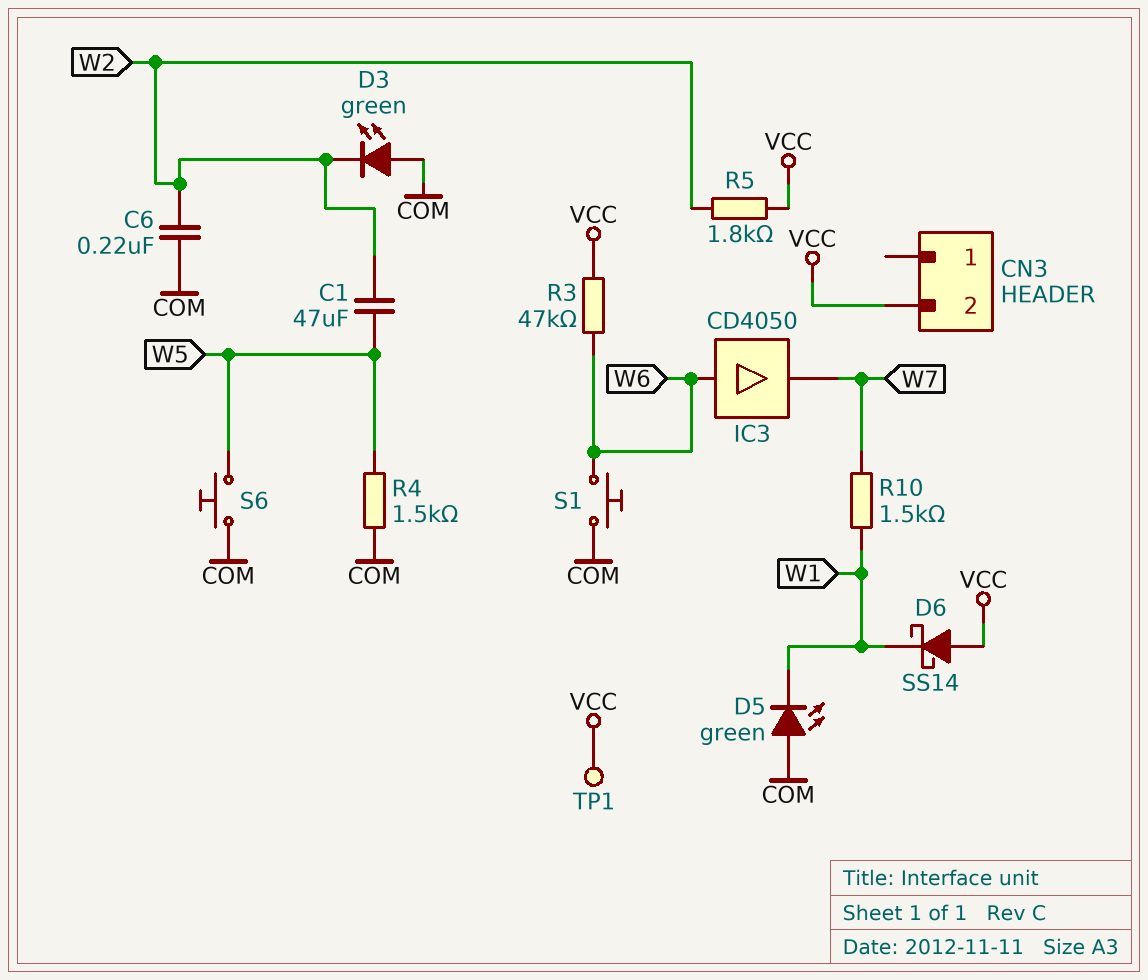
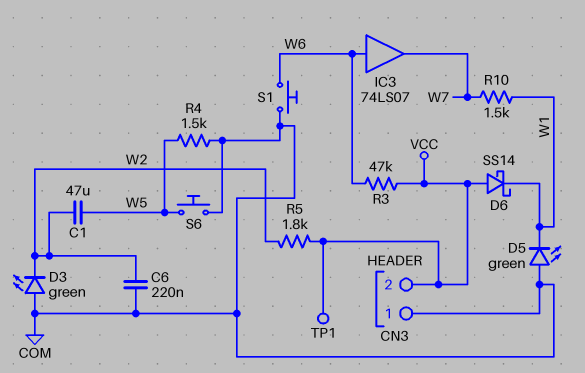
CN3 pin 1: none -> COM
IC3: buffer CD4050 (in W6, out W7) -> buffer 74LS07 (in W6, out W7)

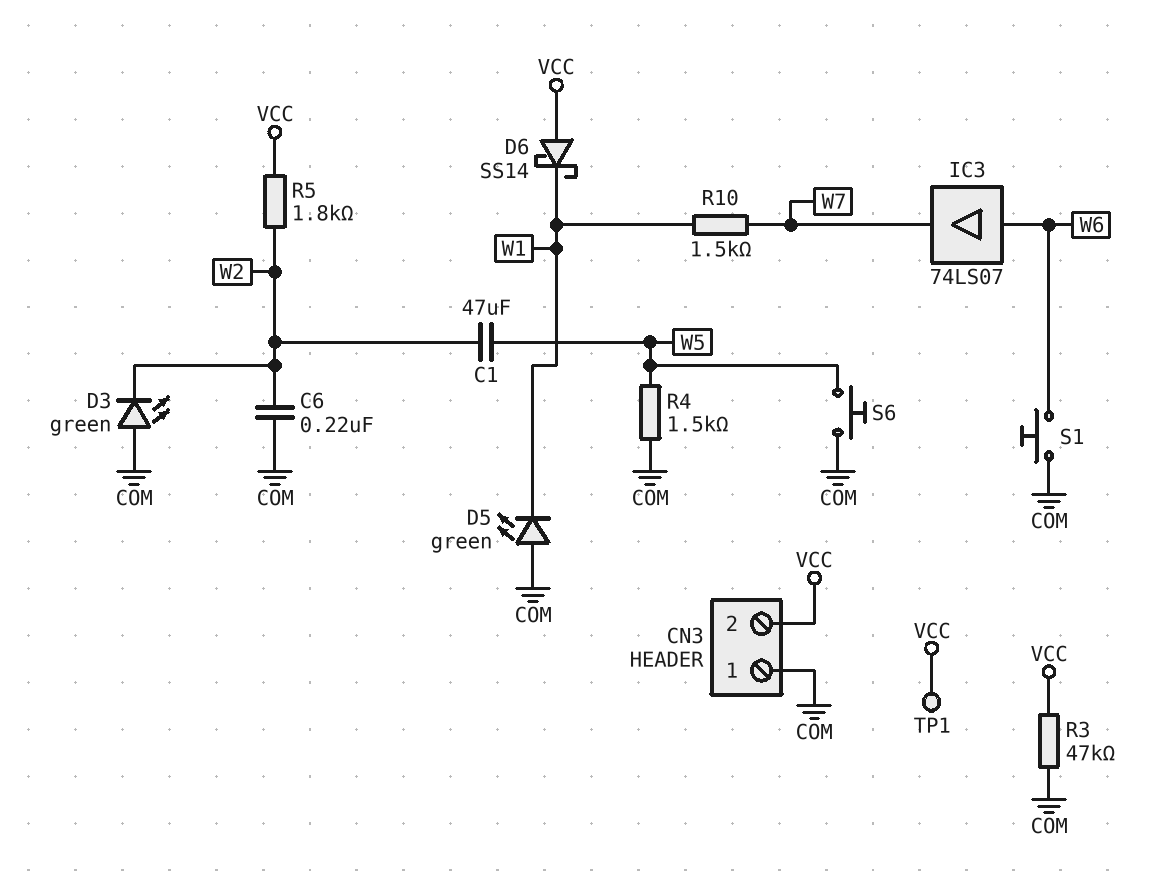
R3: 47k (VCC, W6) -> 47k (COM, VCC)

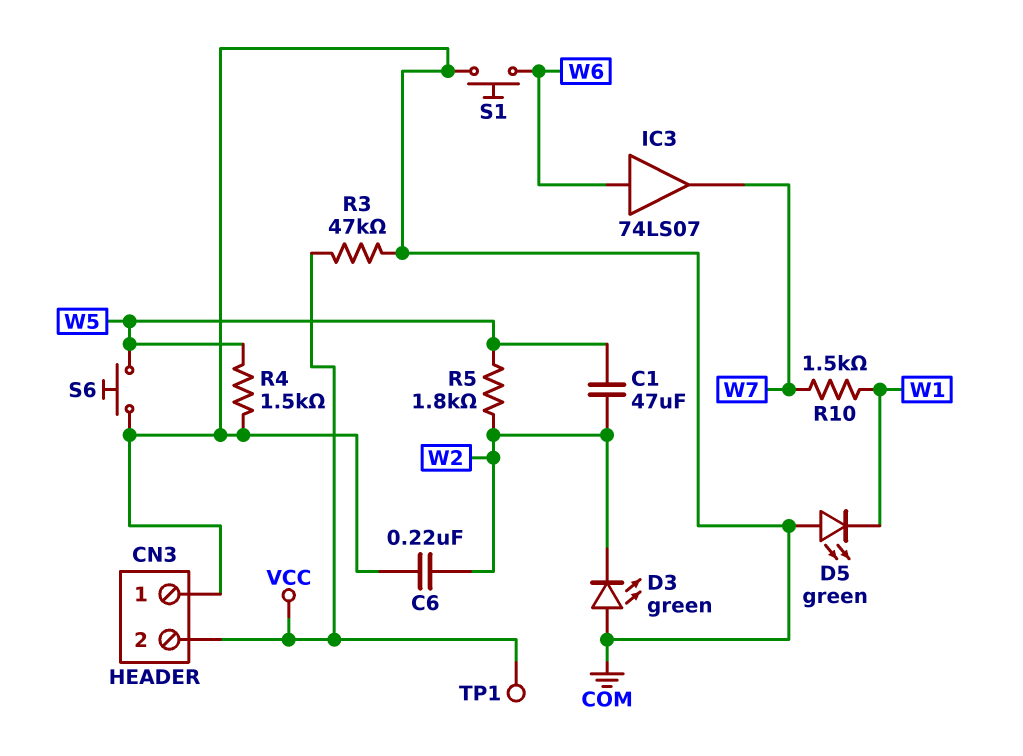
D6: schottky SS14 (A VCC, K W1) -> none
R5: 1.8k (VCC, W2) -> 1.8k (W2, W5)

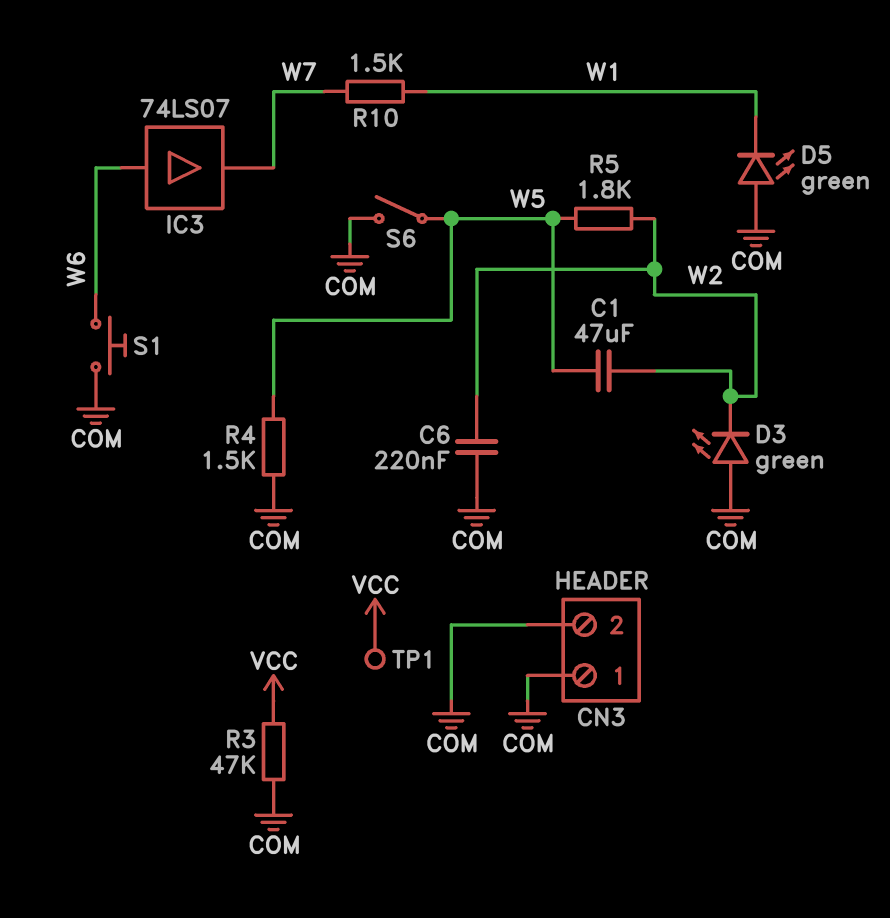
CN3 pin 2: VCC -> COM
S6: button (COM, W5) -> switch (COM, W5)

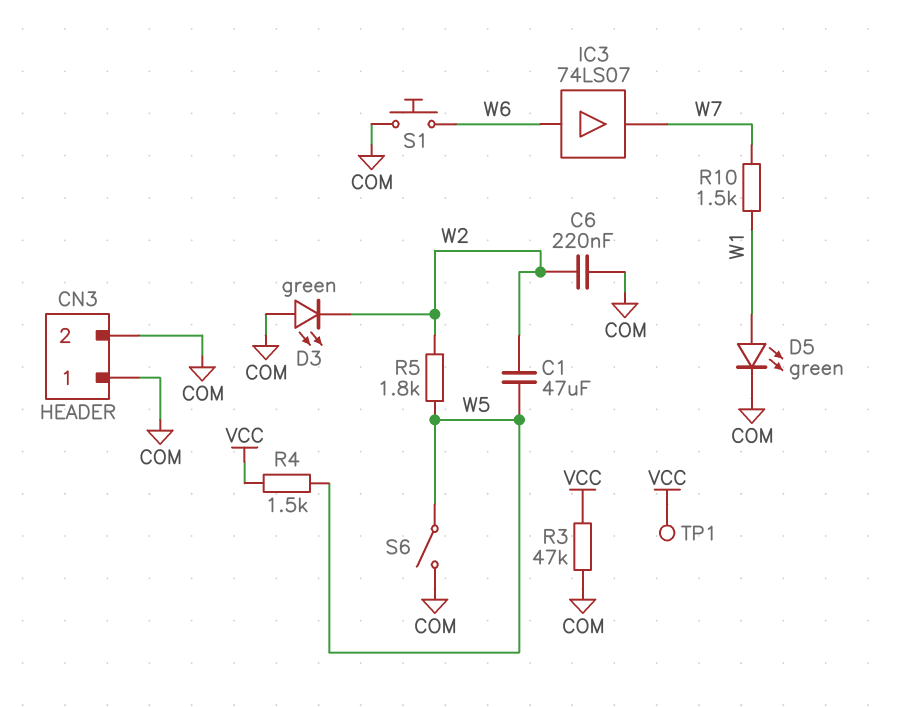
D5: LED green (A COM, K W1) -> LED green (A W1, K COM)
R4: 1.5k (COM, W5) -> 1.5k (VCC, W5)

